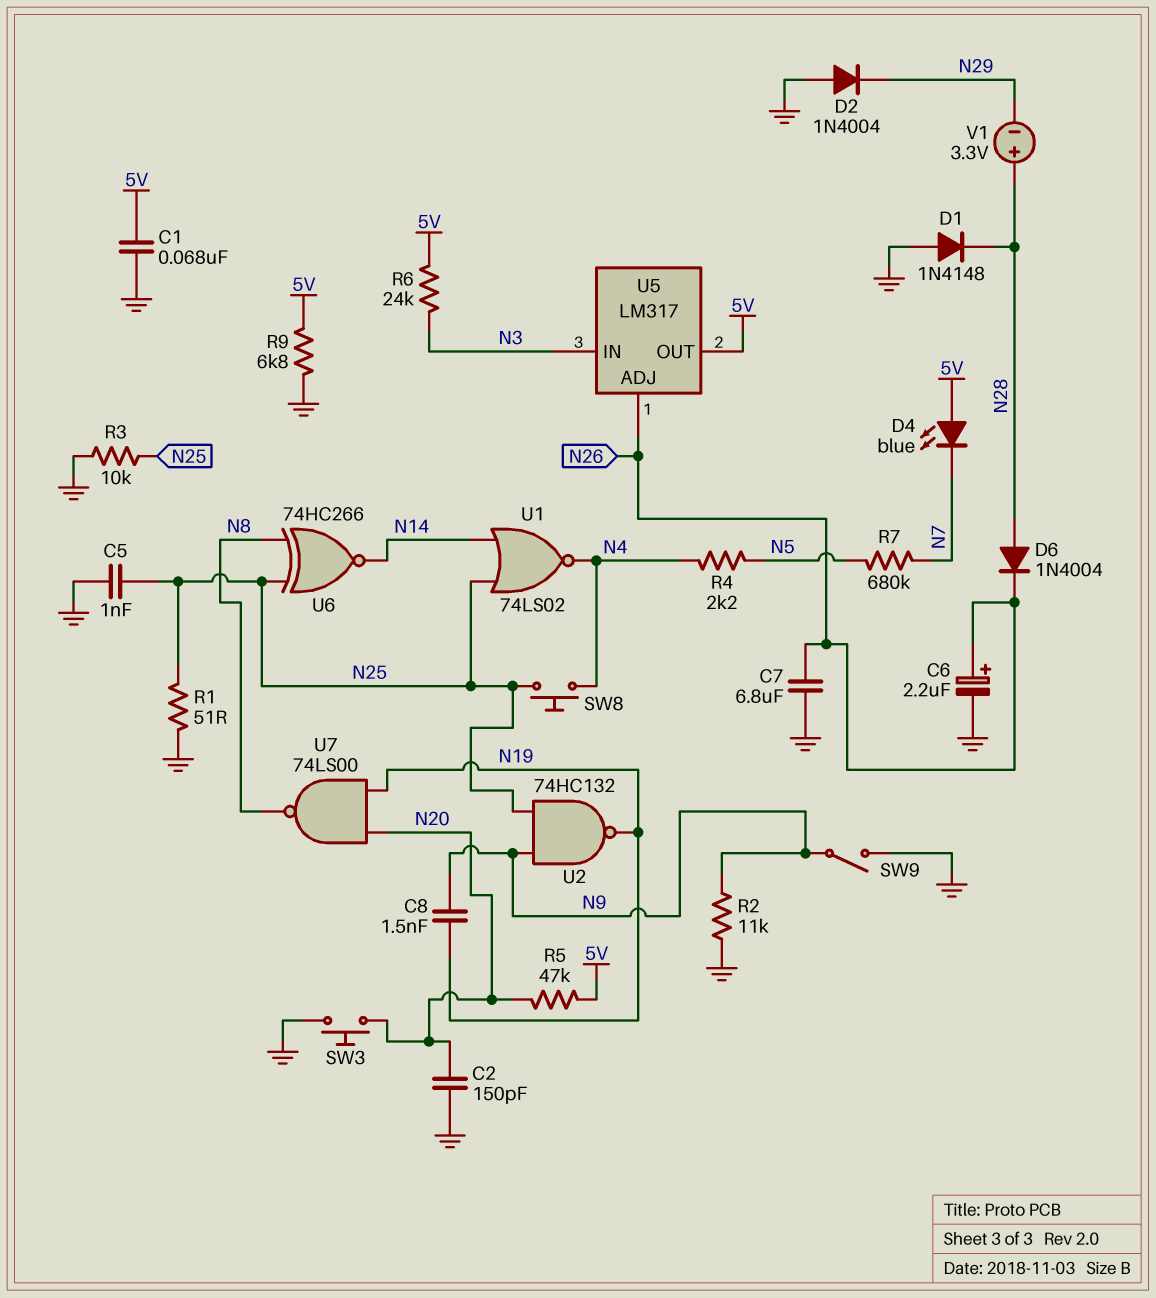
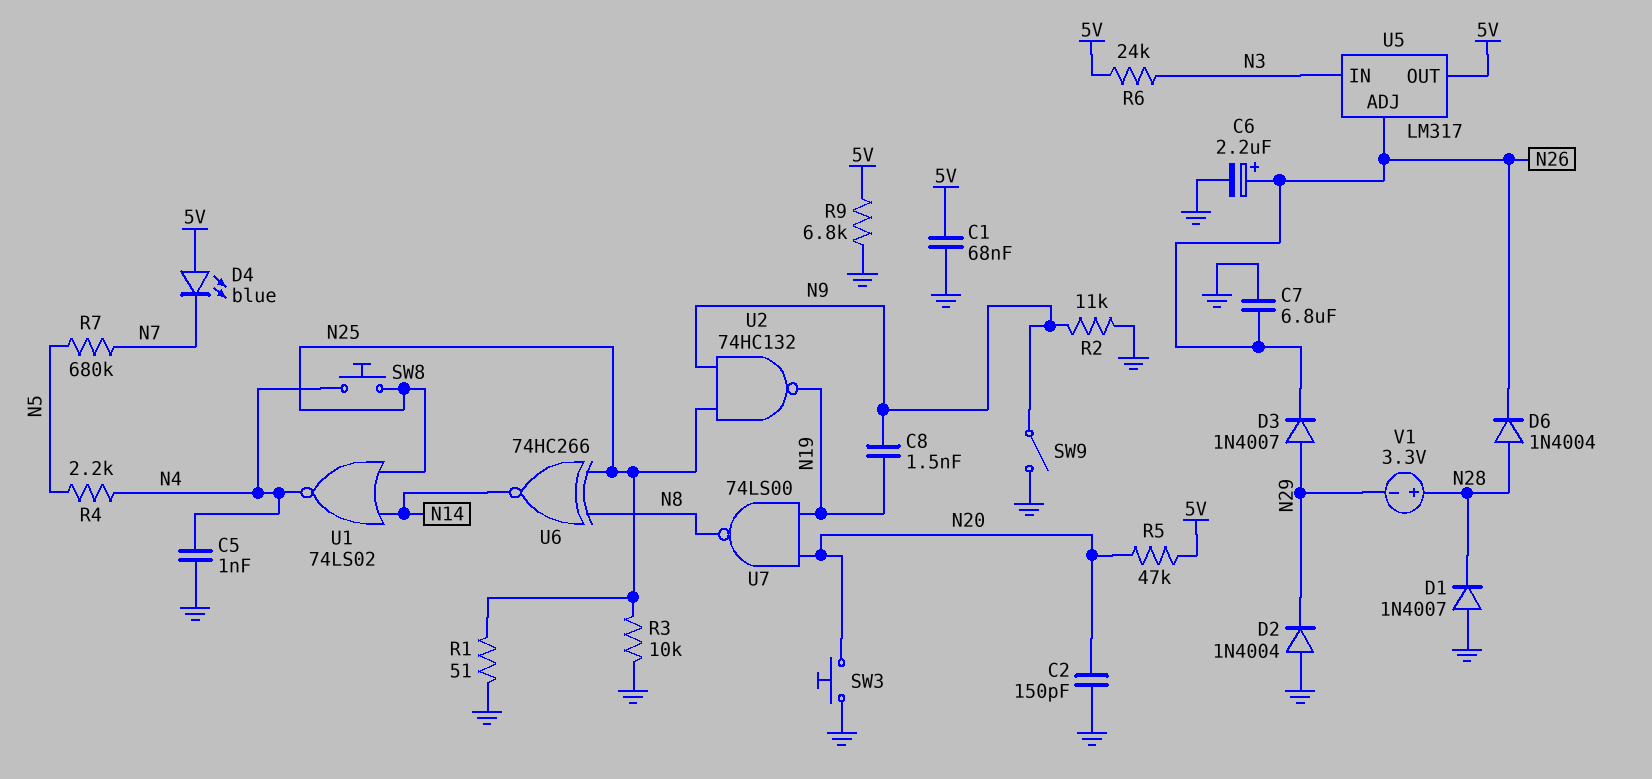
C5: 1nF (GND, N25) -> 1nF (GND, N4)
D1: diode 1N4148 (A GND, K N28) -> diode 1N4007 (A GND, K N28)
D3: none -> diode 1N4007 (A N29, K N26)

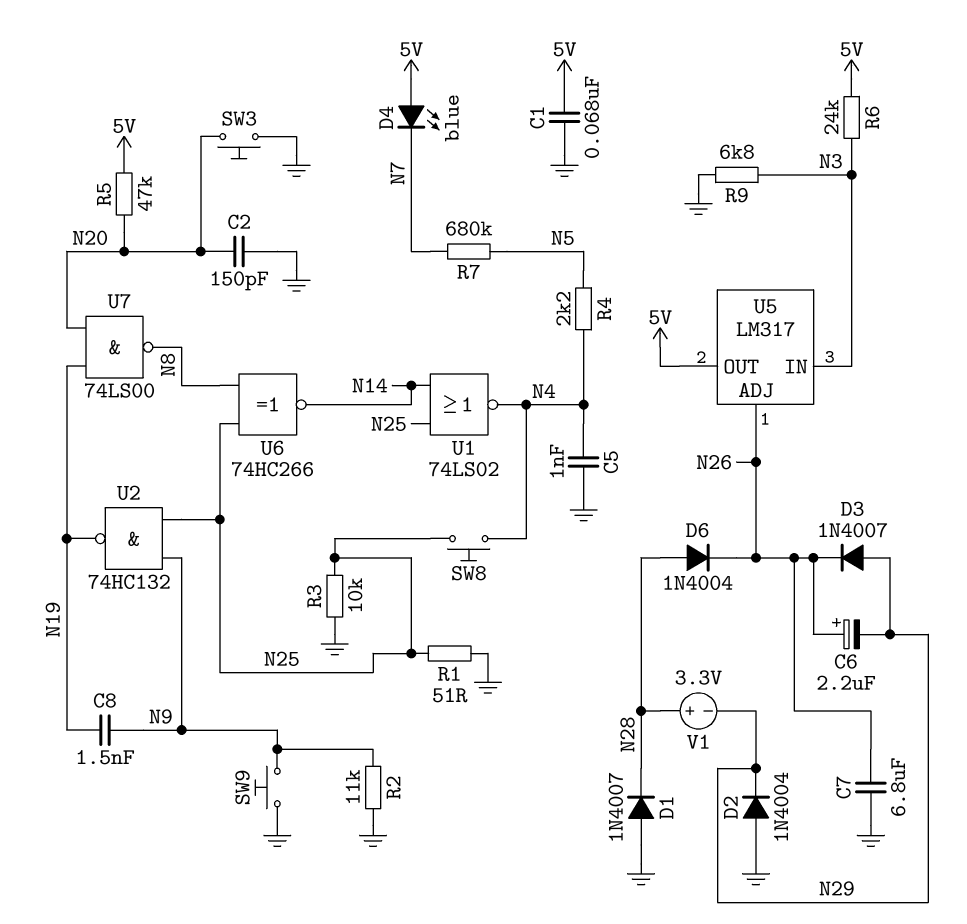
C6: 2.2uF (plus N26, minus GND) -> 2.2uF (plus N26, minus N29)
R9: 6.8k (5V, GND) -> 6.8k (GND, N3)
SW9: switch (GND, N9) -> button (GND, N9)

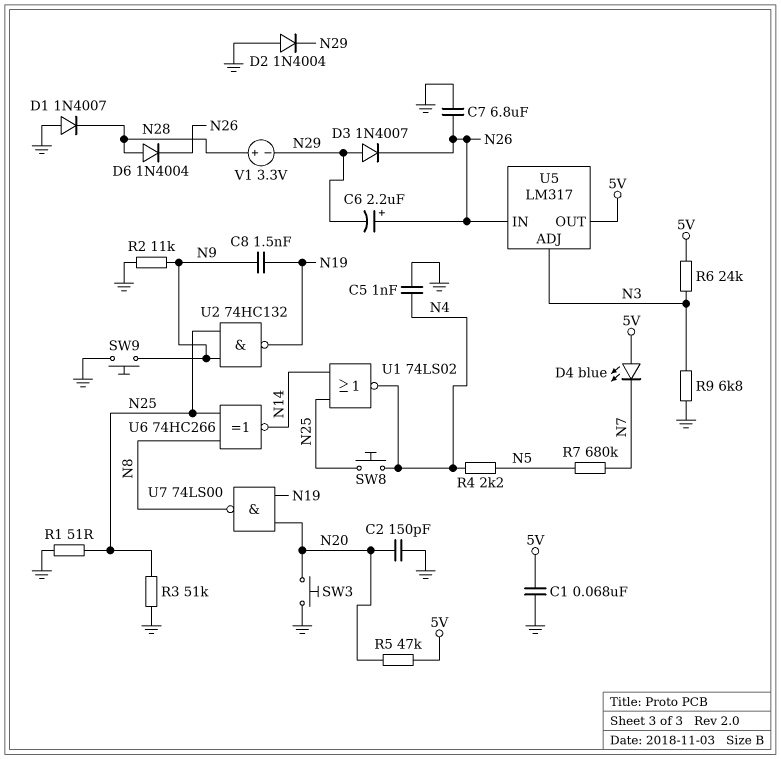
R3: 10k (GND, N25) -> 51k (GND, N25)
U5 pin ADJ: N26 -> N3
U5 pin IN: N3 -> N26

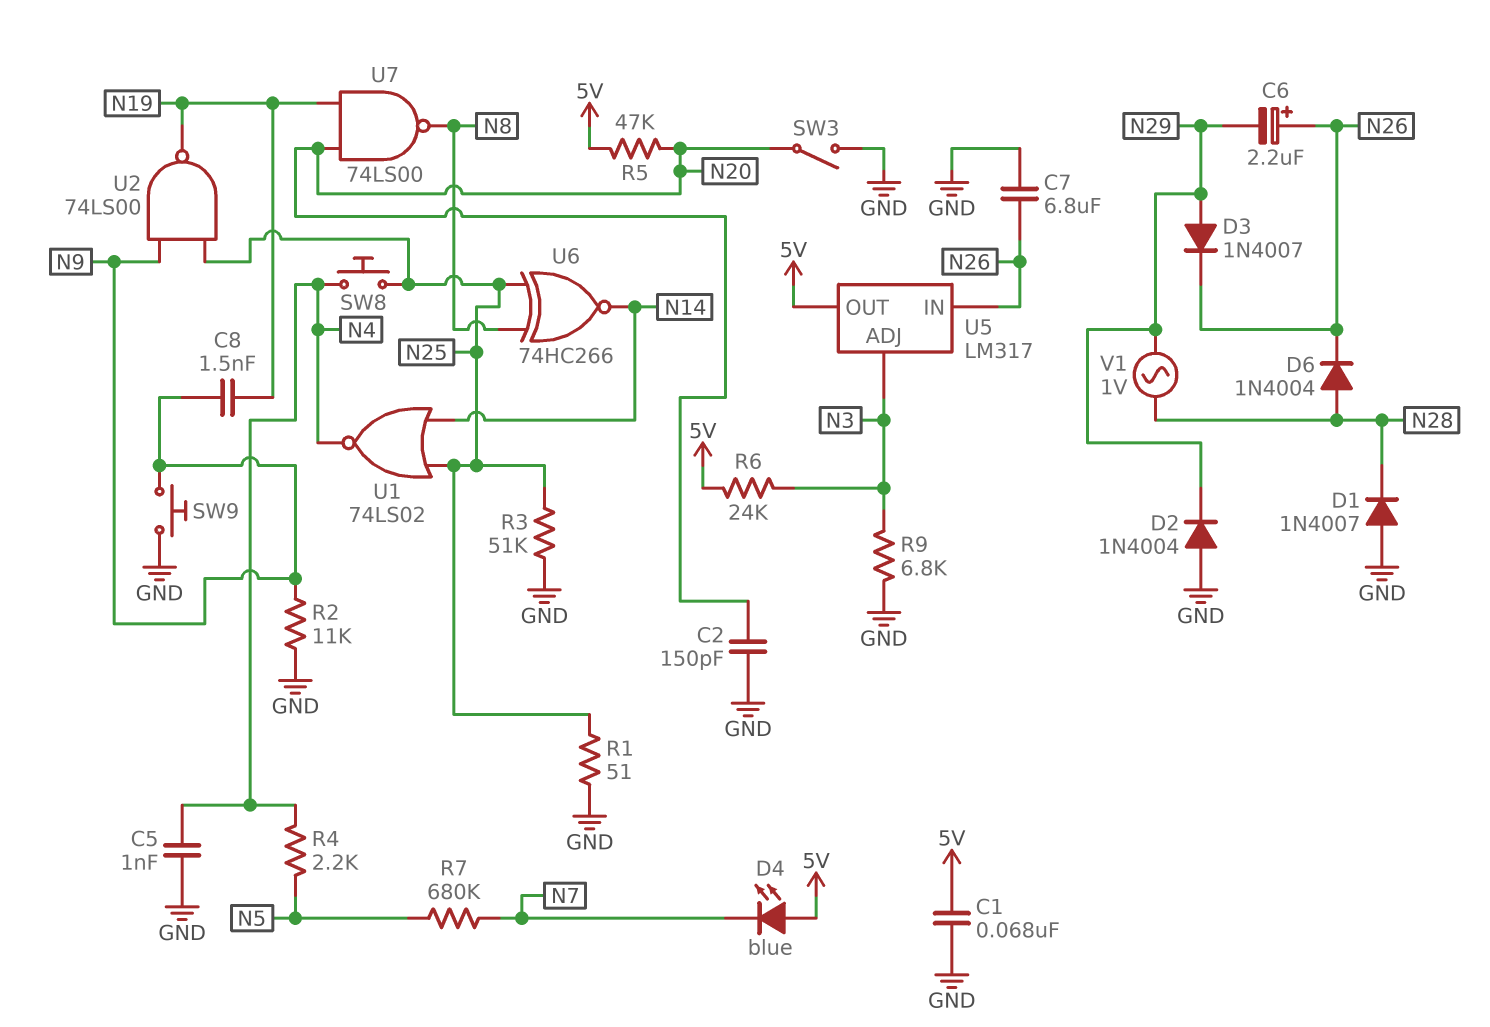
SW3: button (GND, N20) -> switch (GND, N20)
U2: NAND 74HC132 (in N9, in N25, out N19) -> NAND 74LS00 (in N9, in N25, out N19)
V1: 3.3V (plus N28, minus N29) -> AC 1V (N28, N29)

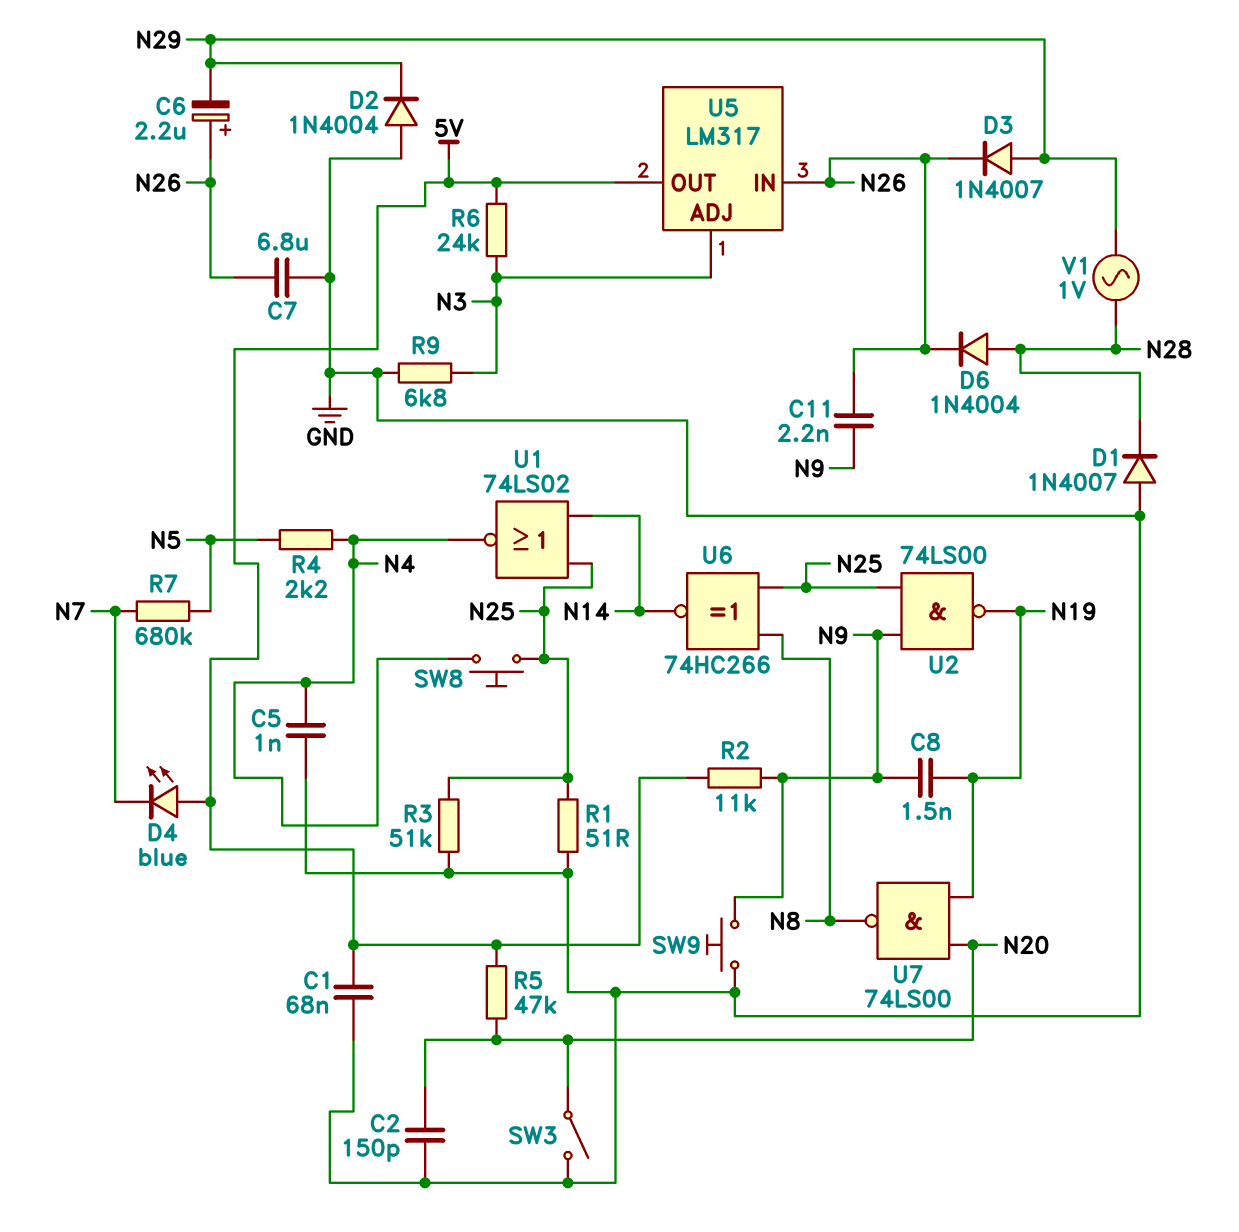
C11: none -> 2.2nF (N9, N26)
R2: 11k (GND, N9) -> 11k (5V, N9)

